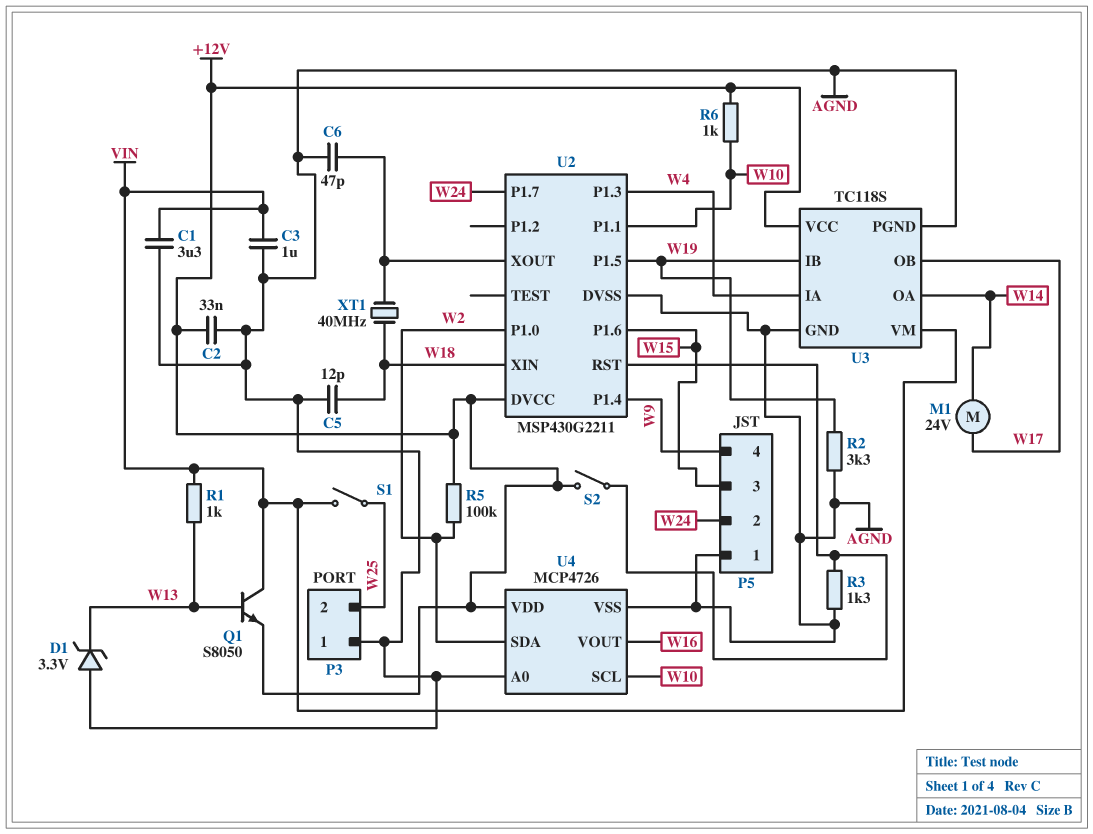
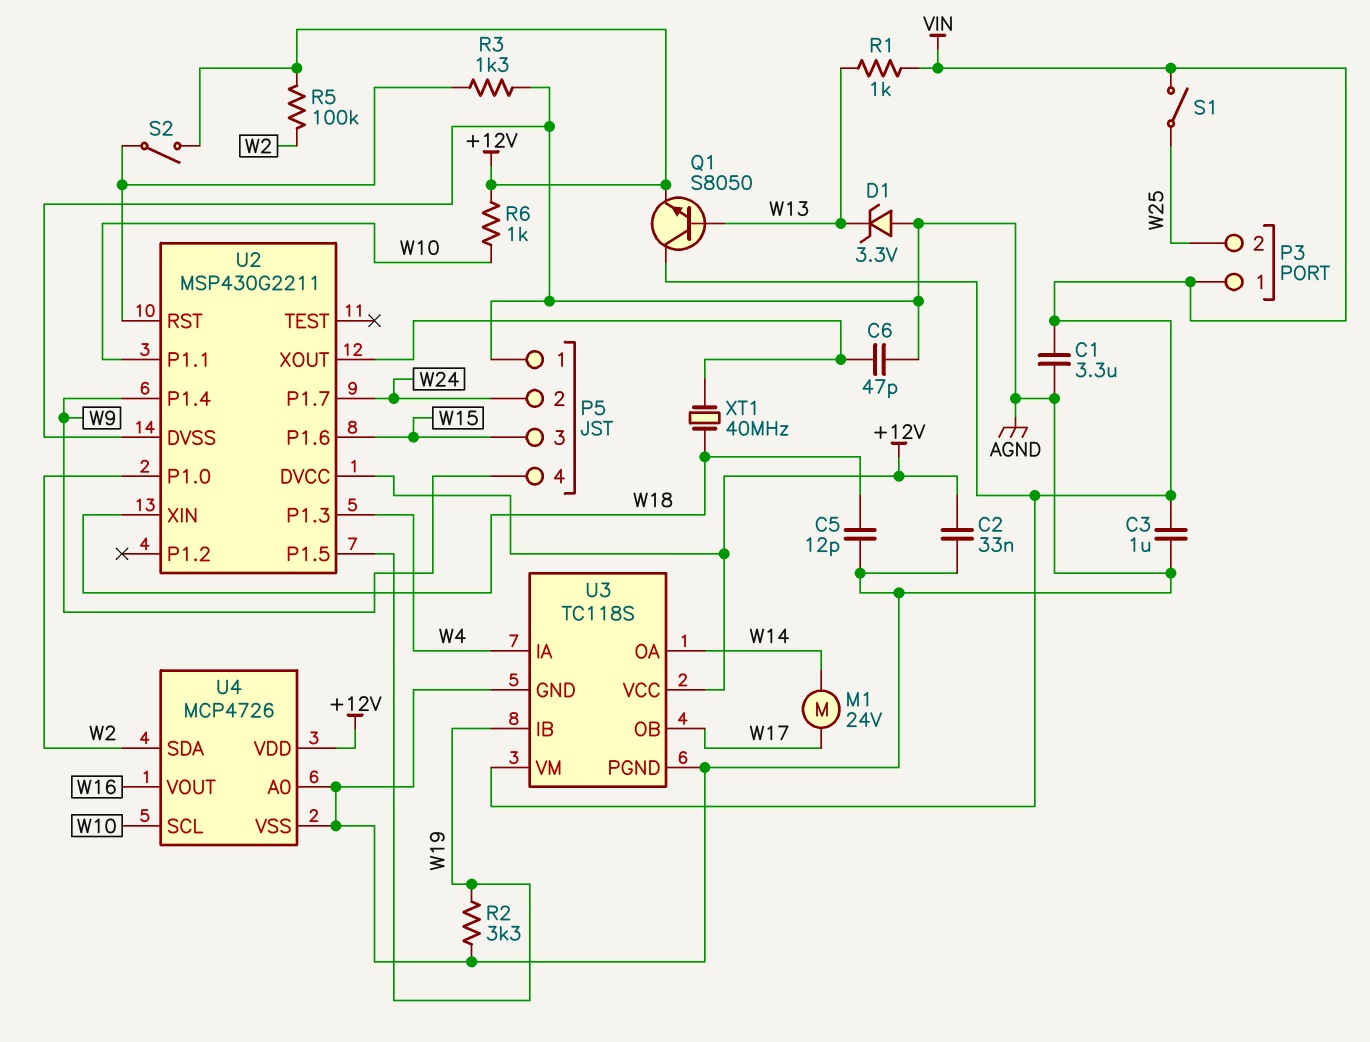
P3 pin 1: AGND -> VIN

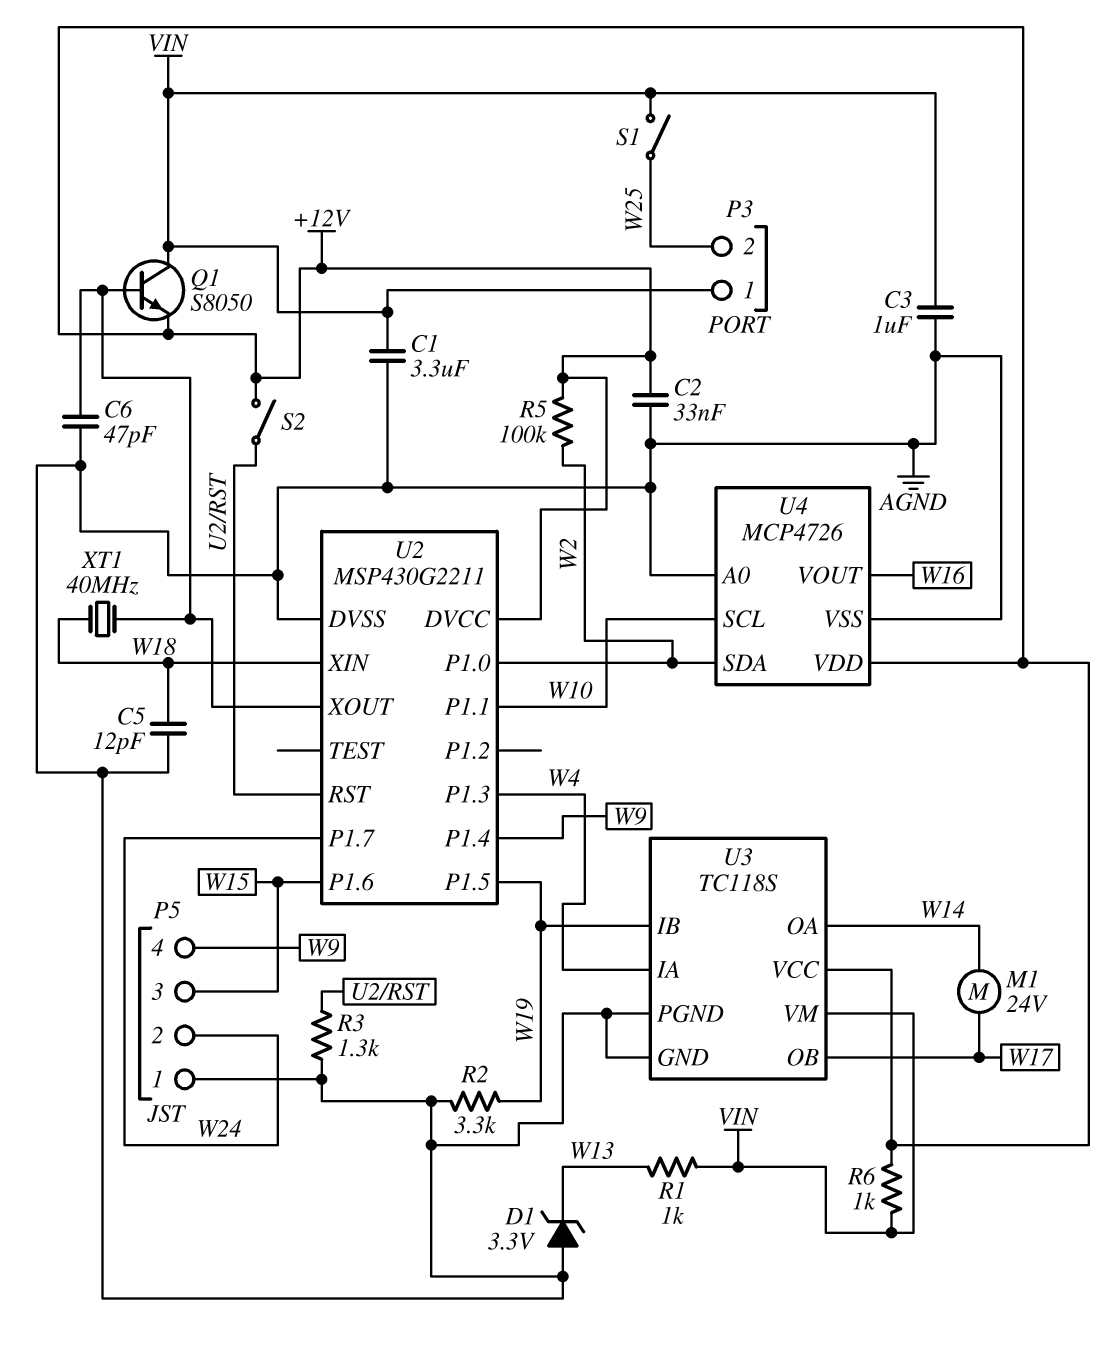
Q1: NPN S8050 (B W13, C VIN, E +12V) -> NPN S8050 (B U2/XOUT, C VIN, E +12V)
R6: 1k (+12V, W10) -> 1k (+12V, VIN)

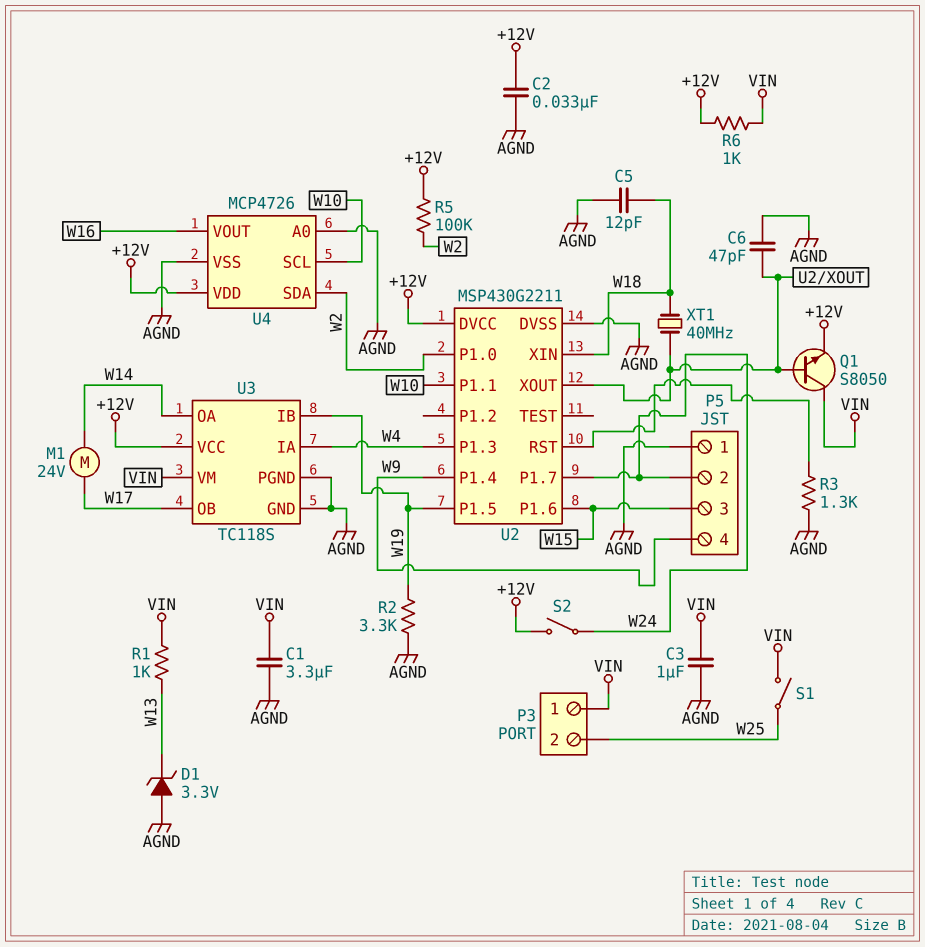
S2: switch (+12V, U2/RST) -> switch (+12V, W24)

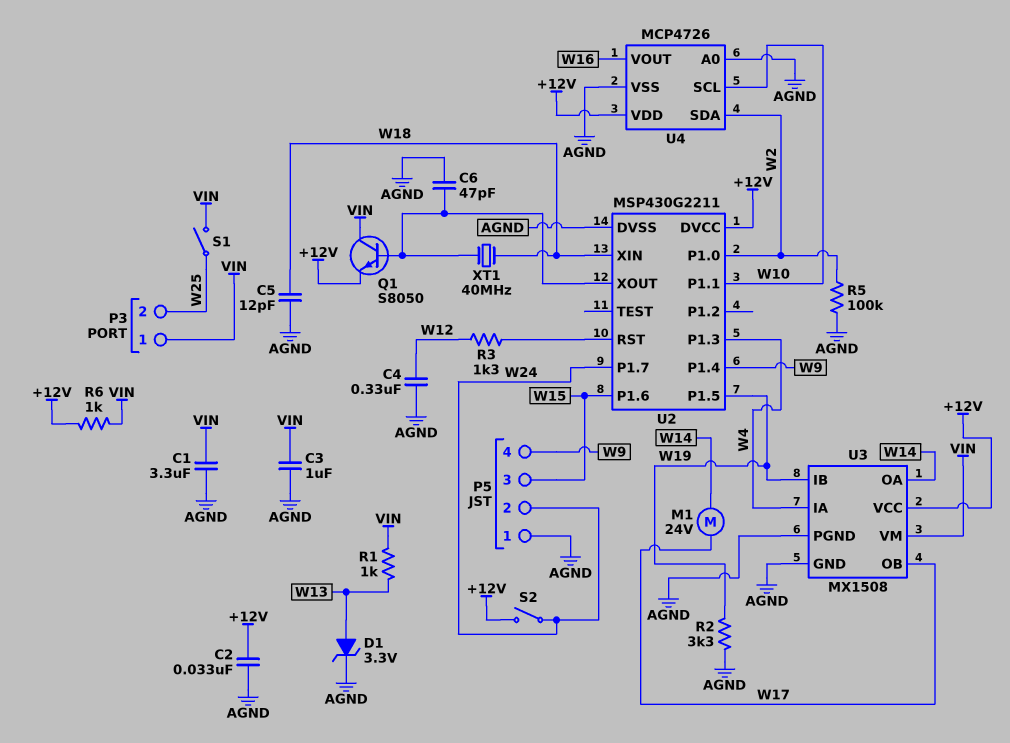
C4: none -> 330nF (AGND, W12)
D1: zener 3.3V (A AGND, K W13) -> zener 3.3V (A W13, K AGND)
R3: 1.3k (AGND, U2/RST) -> 1.3k (U2/RST, W12)
R5: 100k (+12V, W2) -> 100k (AGND, W2)
U3: TC118S -> MX1508

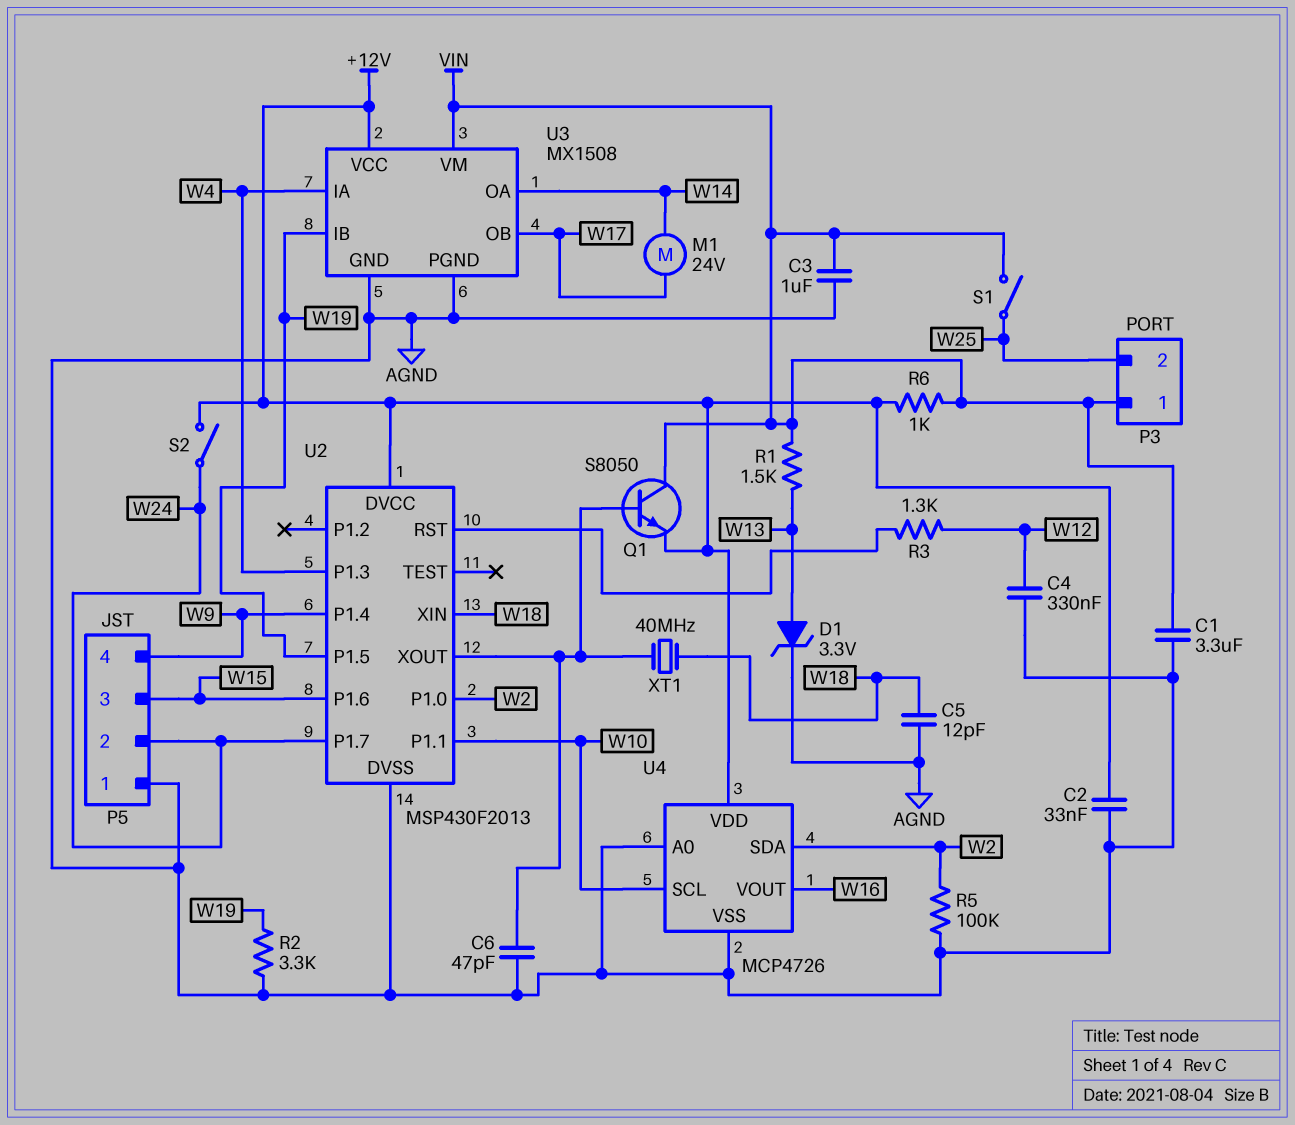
R1: 1k (VIN, W13) -> 1.5k (VIN, W13)
U2: MSP430G2211 -> MSP430F2013

